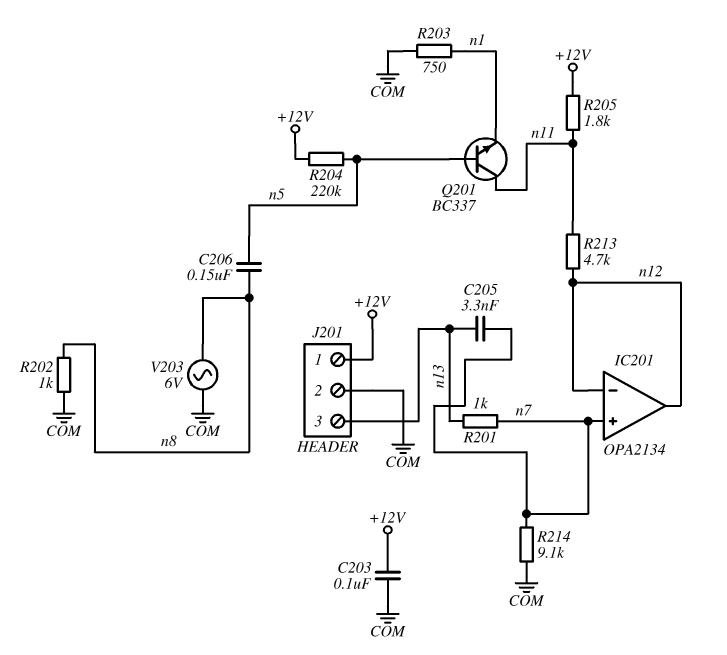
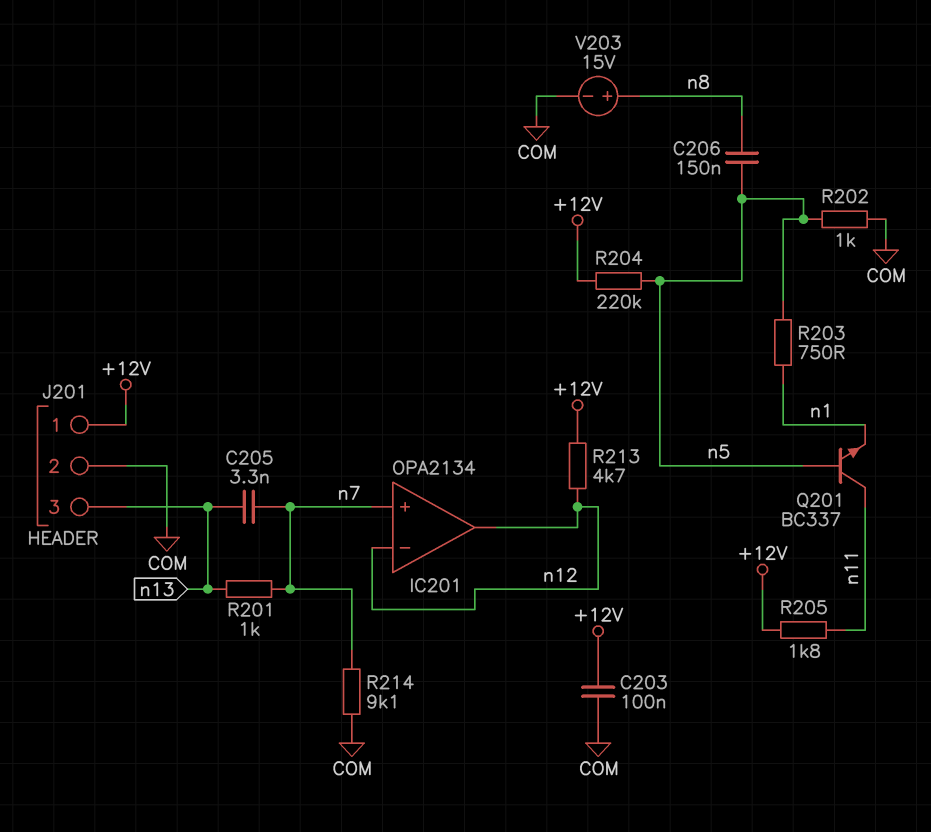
R202: 1k (COM, n8) -> 1k (COM, n5)
R203: 750 (COM, n1) -> 750 (n1, n5)
R213: 4.7k (n11, n12) -> 4.7k (+12V, n12)
V203: AC 6V (COM, n8) -> 15V (plus n8, minus COM)

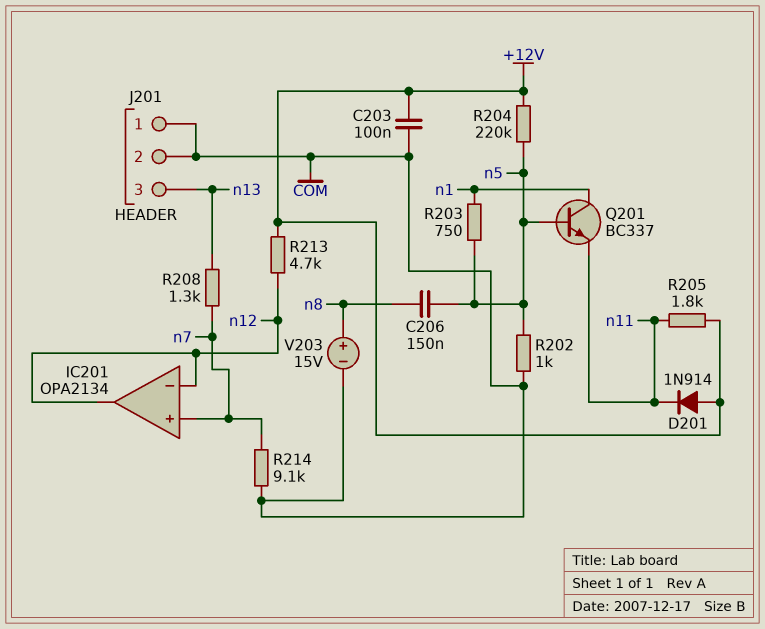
C205: 3.3nF (n7, n13) -> none
D201: none -> diode 1N914 (A +12V, K n11)
J201 pin 1: +12V -> COM
Q201: NPN BC337 (B n5, C n11, E n1) -> NPN BC337 (B n5, C n1, E n11)
R201: 1k (n7, n13) -> none
R208: none -> 1.3k (n7, n13)

